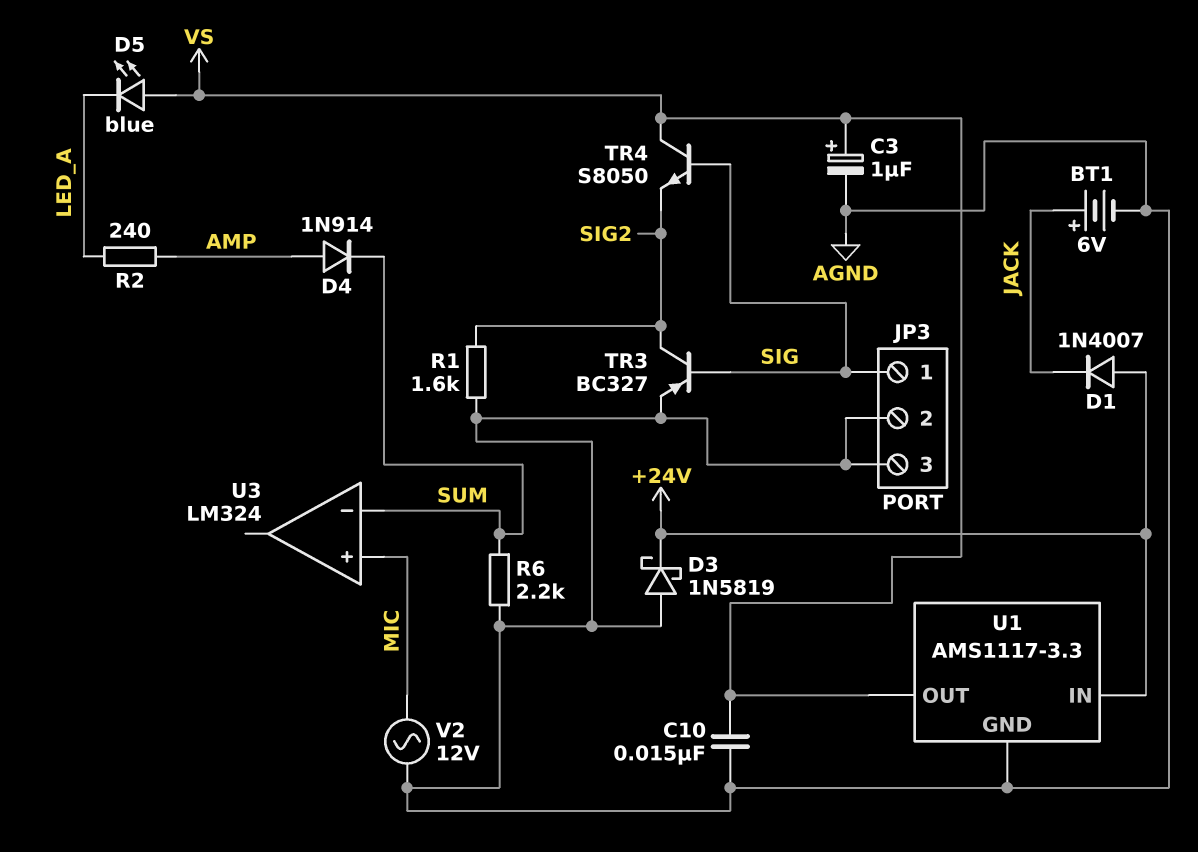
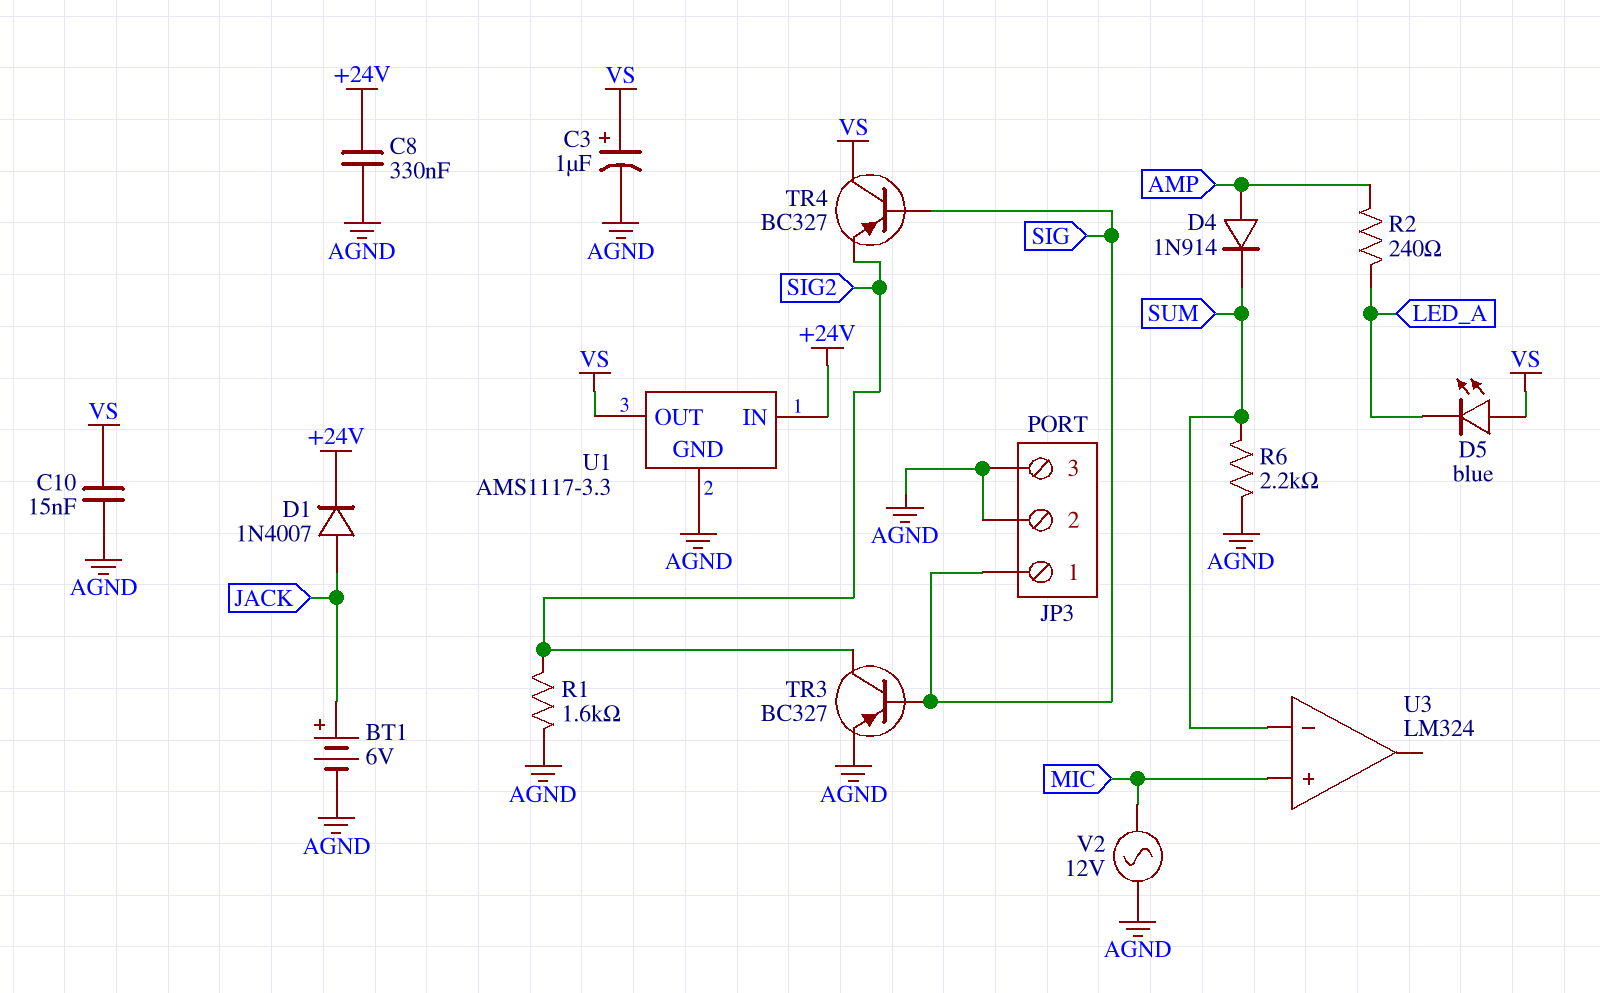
C8: none -> 330nF (+24V, AGND)
D1: diode 1N4007 (A +24V, K JACK) -> diode 1N4007 (A JACK, K +24V)
D3: schottky 1N5819 (A AGND, K +24V) -> none
TR4: NPN S8050 (B SIG, C VS, E SIG2) -> PNP BC327 (B SIG, C VS, E SIG2)

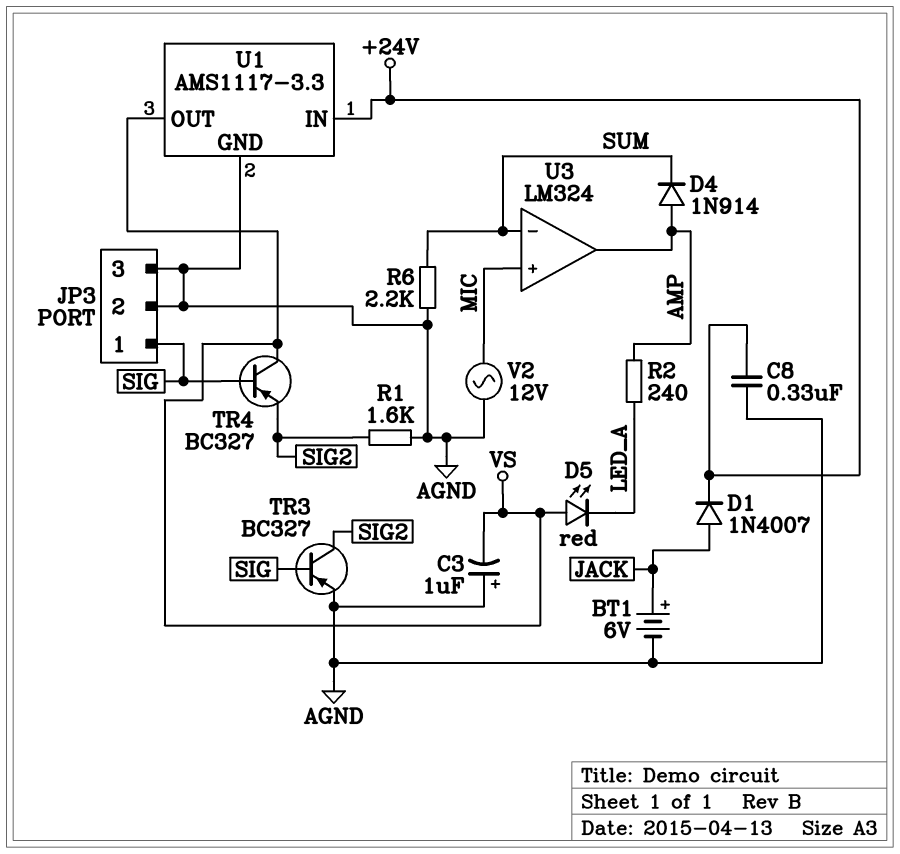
C3: 1uF (plus VS, minus AGND) -> 1uF (plus AGND, minus VS)
C10: 15nF (AGND, VS) -> none
D5: LED blue (A VS, K LED_A) -> LED red (A VS, K LED_A)
U3 pin out: none -> AMP

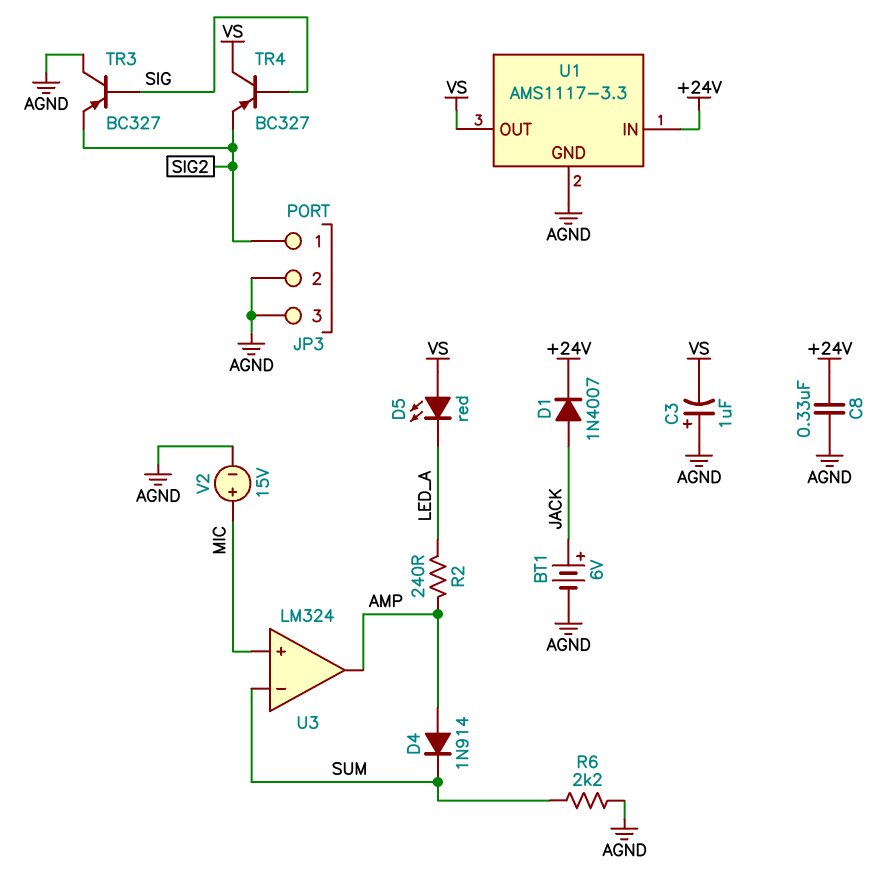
JP3 pin 1: SIG -> SIG2
R1: 1.6k (AGND, SIG2) -> none
TR3: PNP BC327 (B SIG, C SIG2, E AGND) -> PNP BC327 (B SIG, C AGND, E SIG2)
V2: AC 12V (AGND, MIC) -> 15V (plus MIC, minus AGND)

